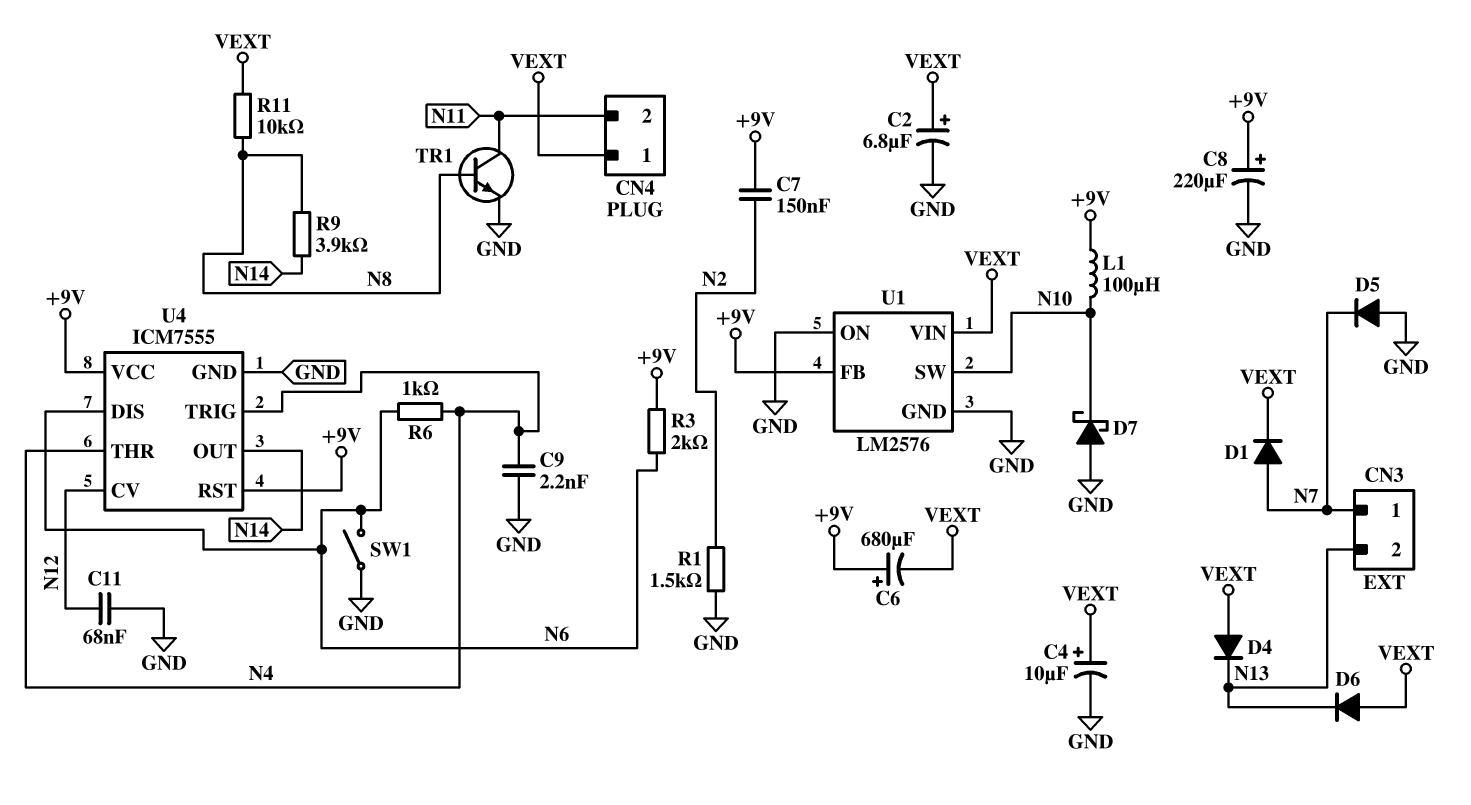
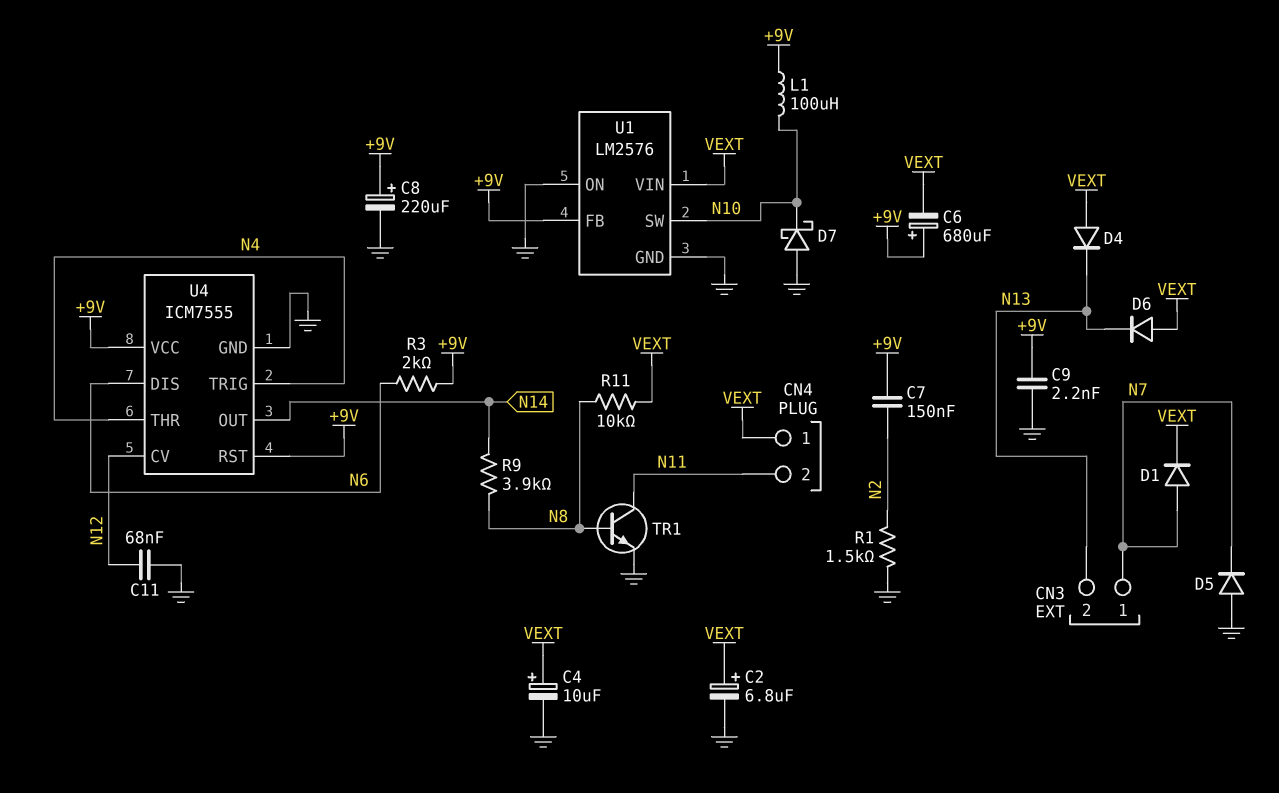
C9: 2.2nF (GND, N4) -> 2.2nF (+9V, GND)
R6: 1k (N4, N6) -> none
SW1: switch (GND, N6) -> none

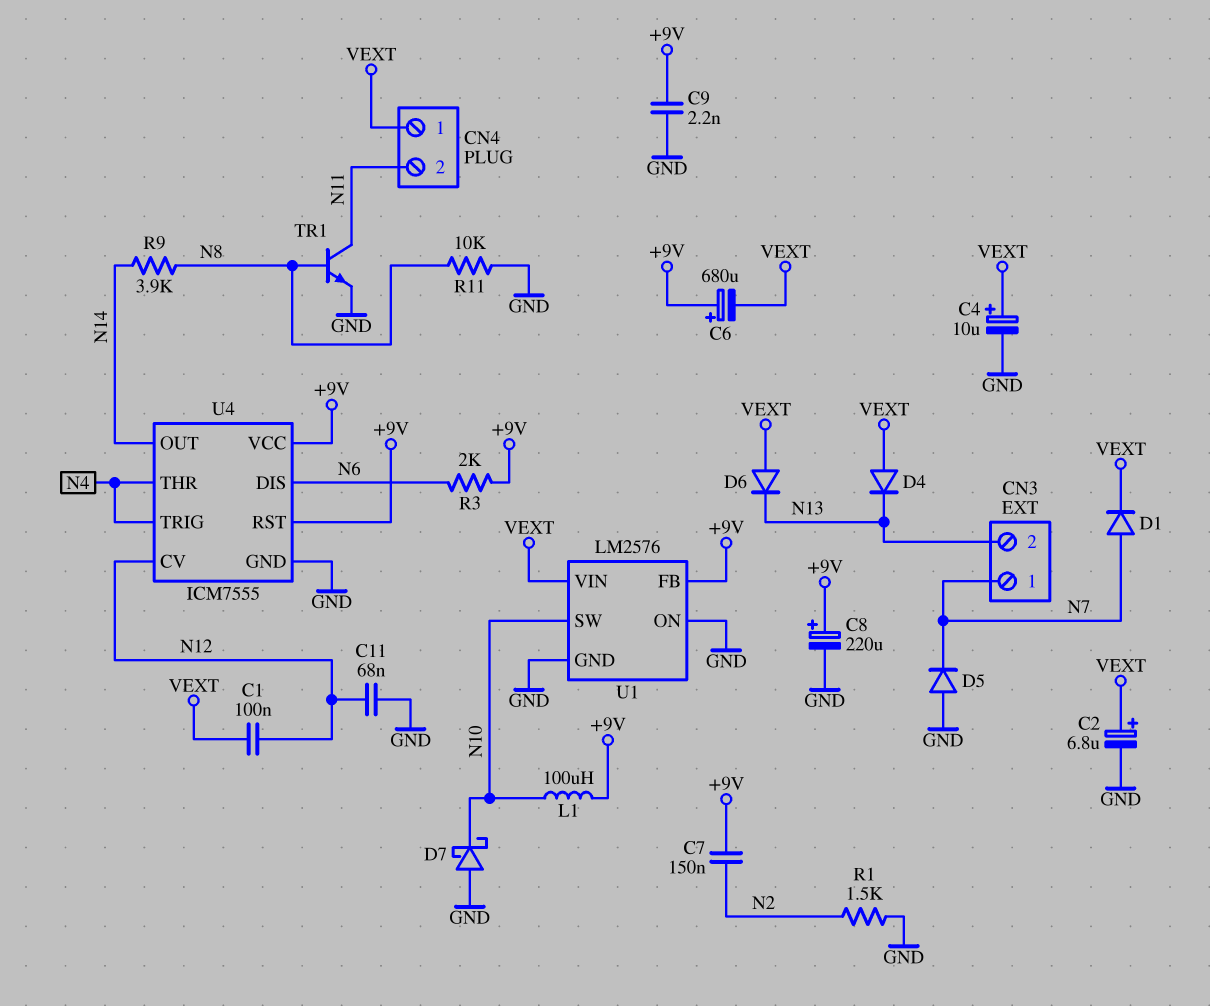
C1: none -> 100nF (N12, VEXT)
R11: 10k (N8, VEXT) -> 10k (GND, N8)

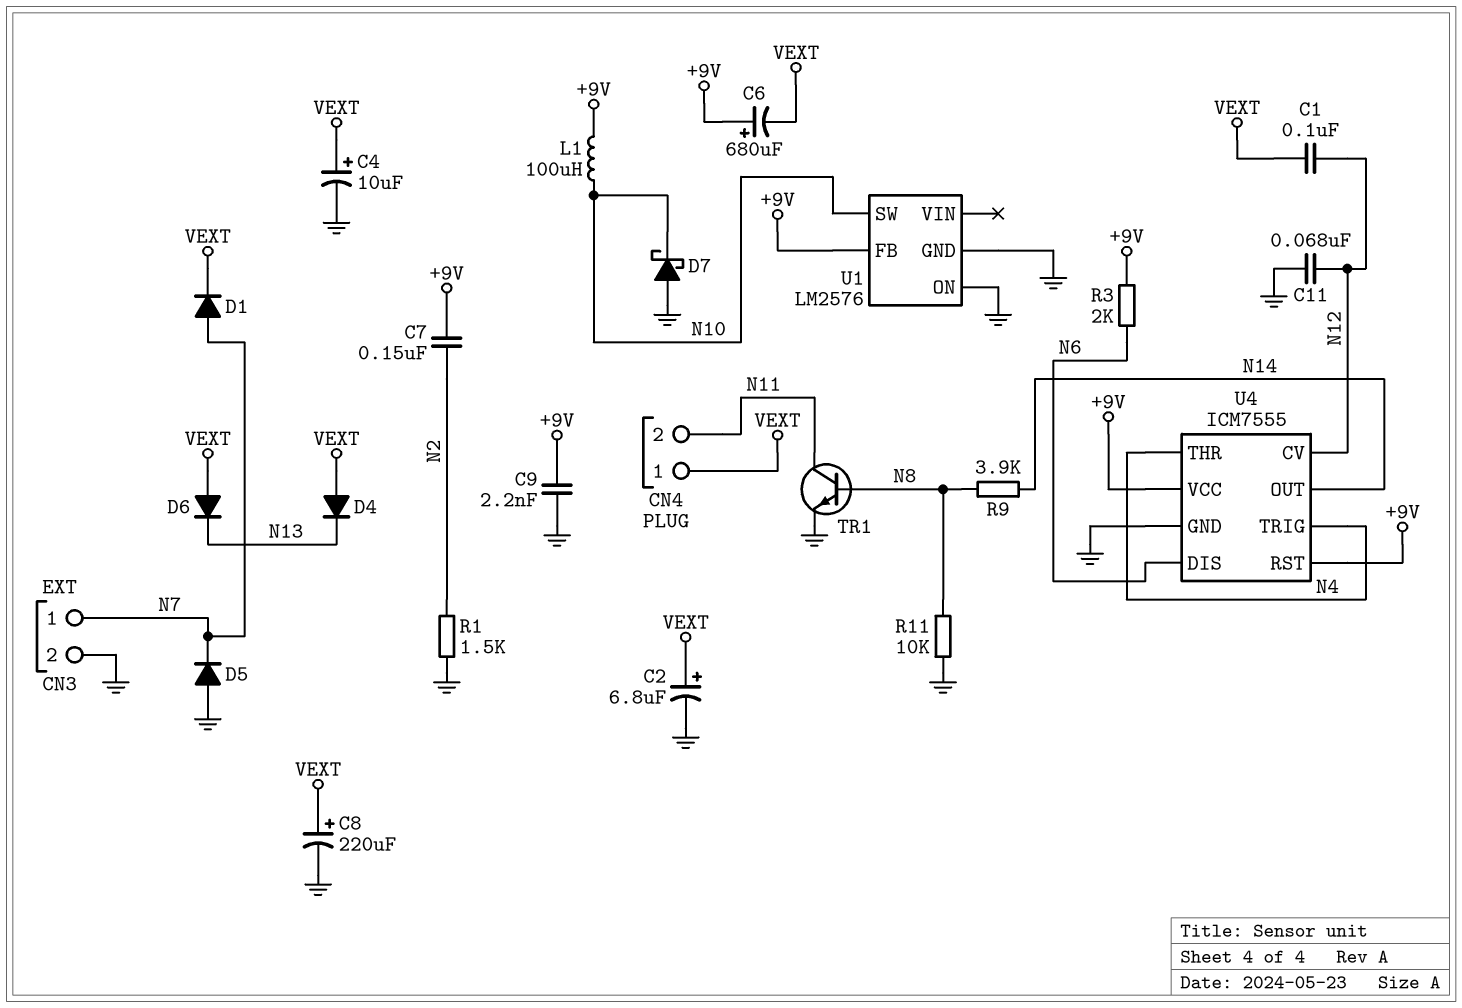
C8: 220uF (plus +9V, minus GND) -> 220uF (plus VEXT, minus GND)
CN3 pin 2: N13 -> GND
U1 pin VIN: VEXT -> none

